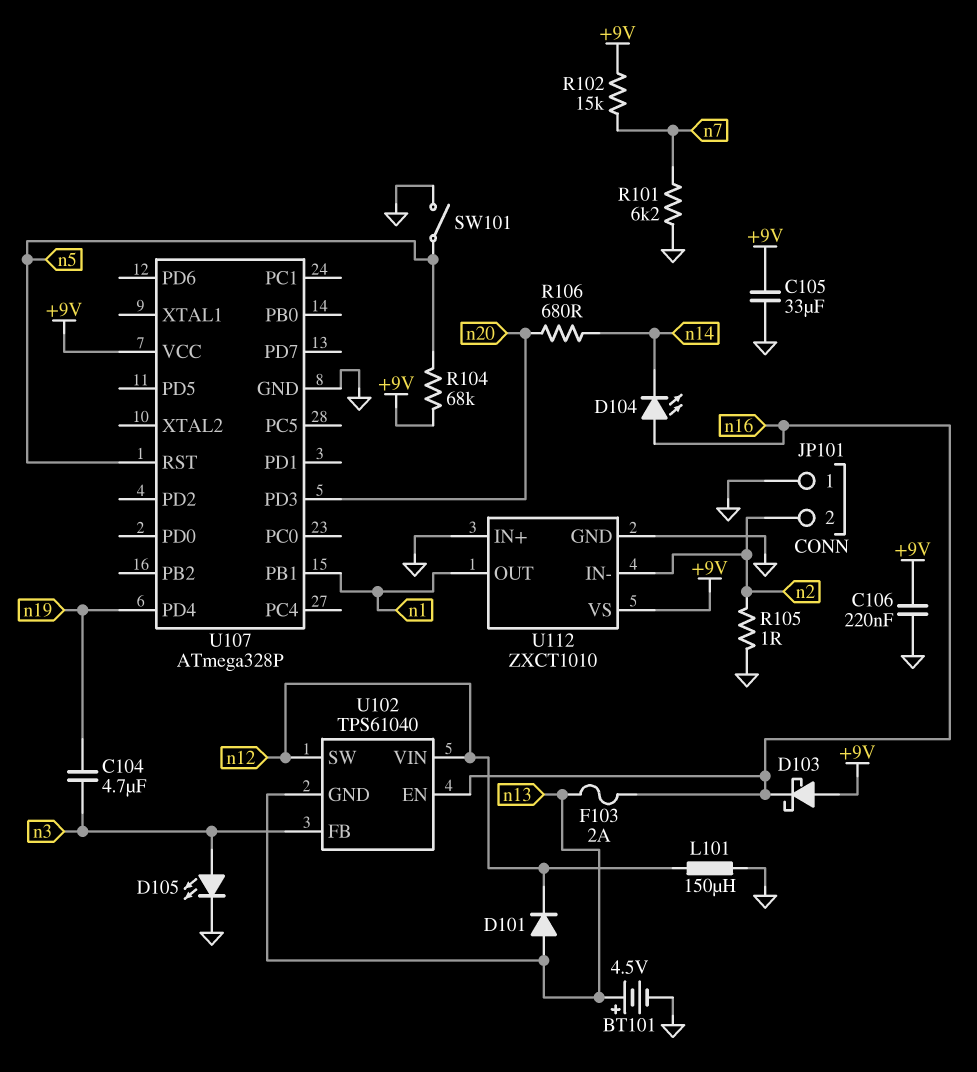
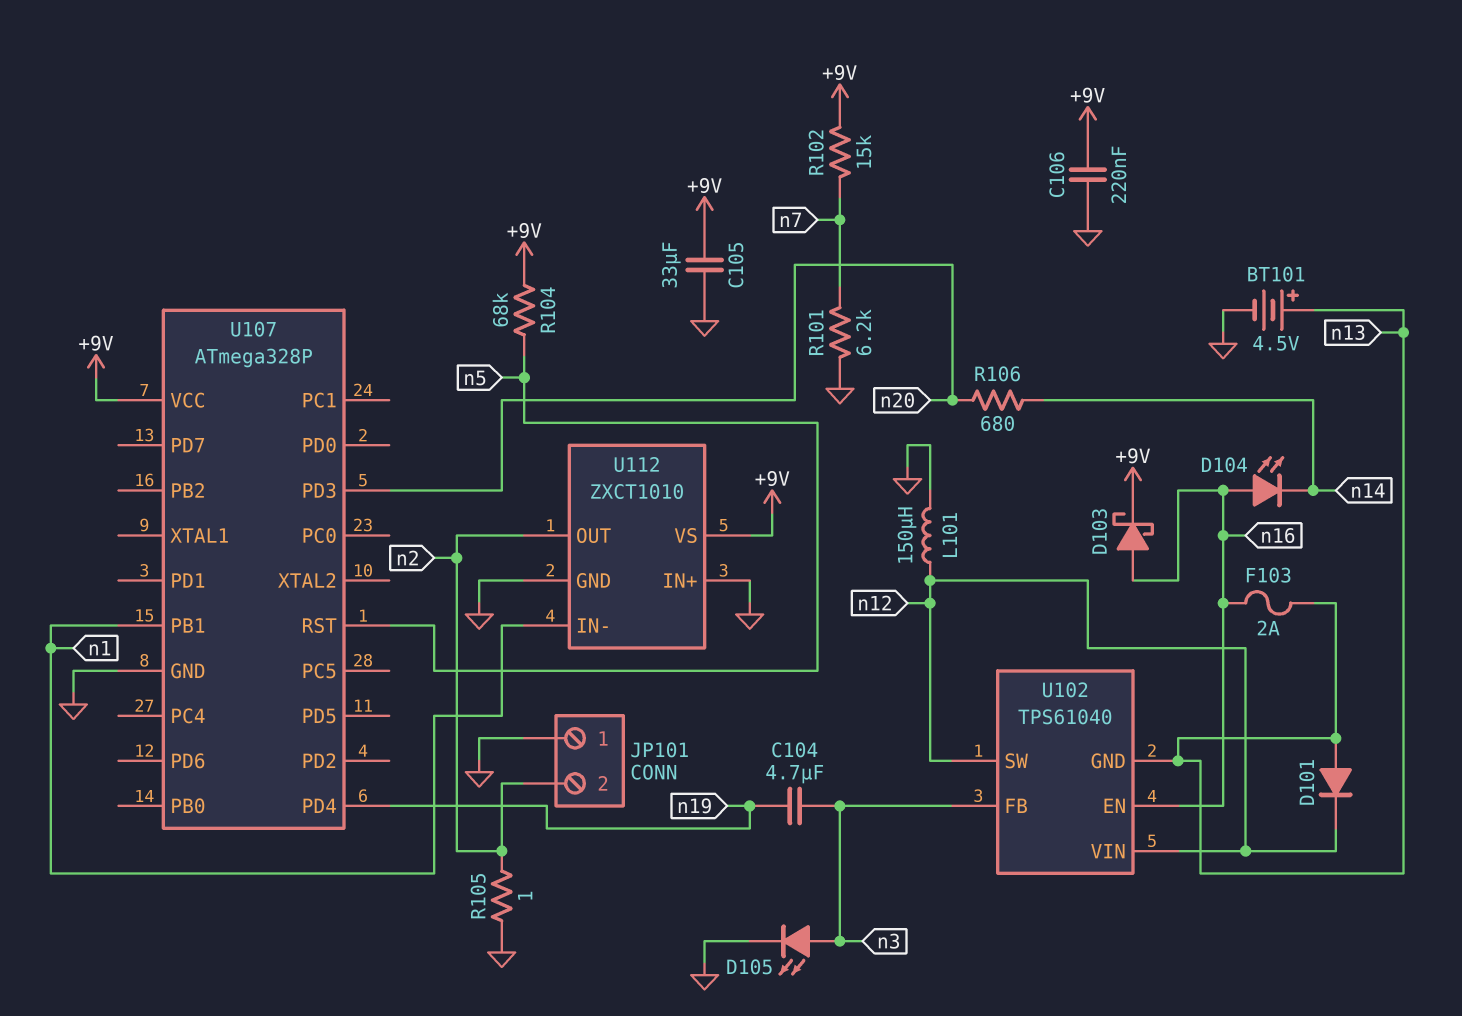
D103: schottky (A +9V, K n16) -> schottky (A n16, K +9V)
SW101: switch (GND, n5) -> none
U112 pin IN-: n2 -> n1
U112 pin OUT: n1 -> n2

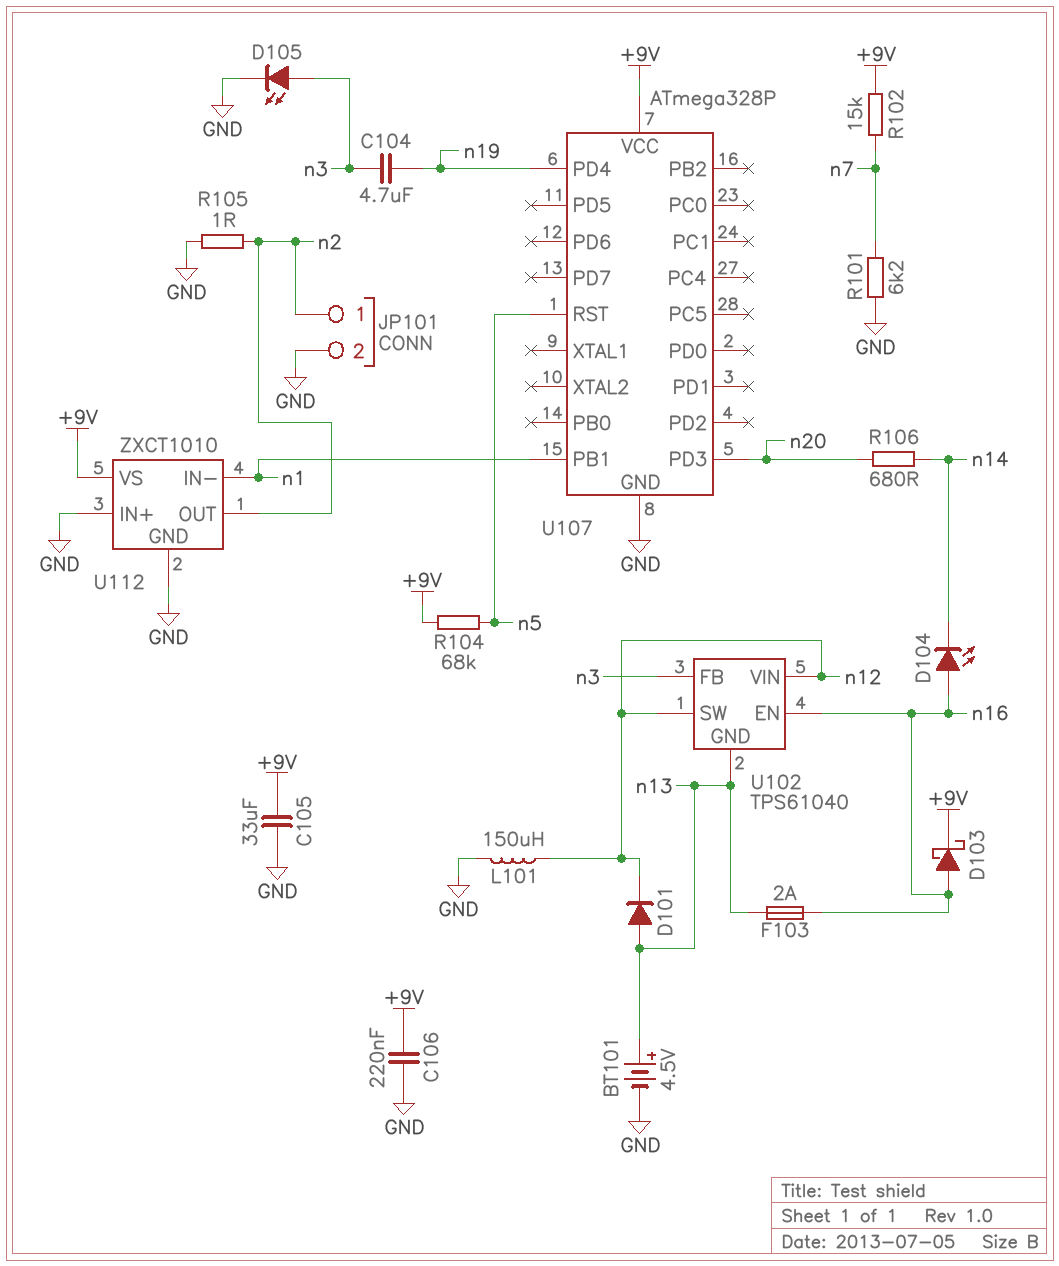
JP101 pin 1: GND -> n2
JP101 pin 2: n2 -> GND

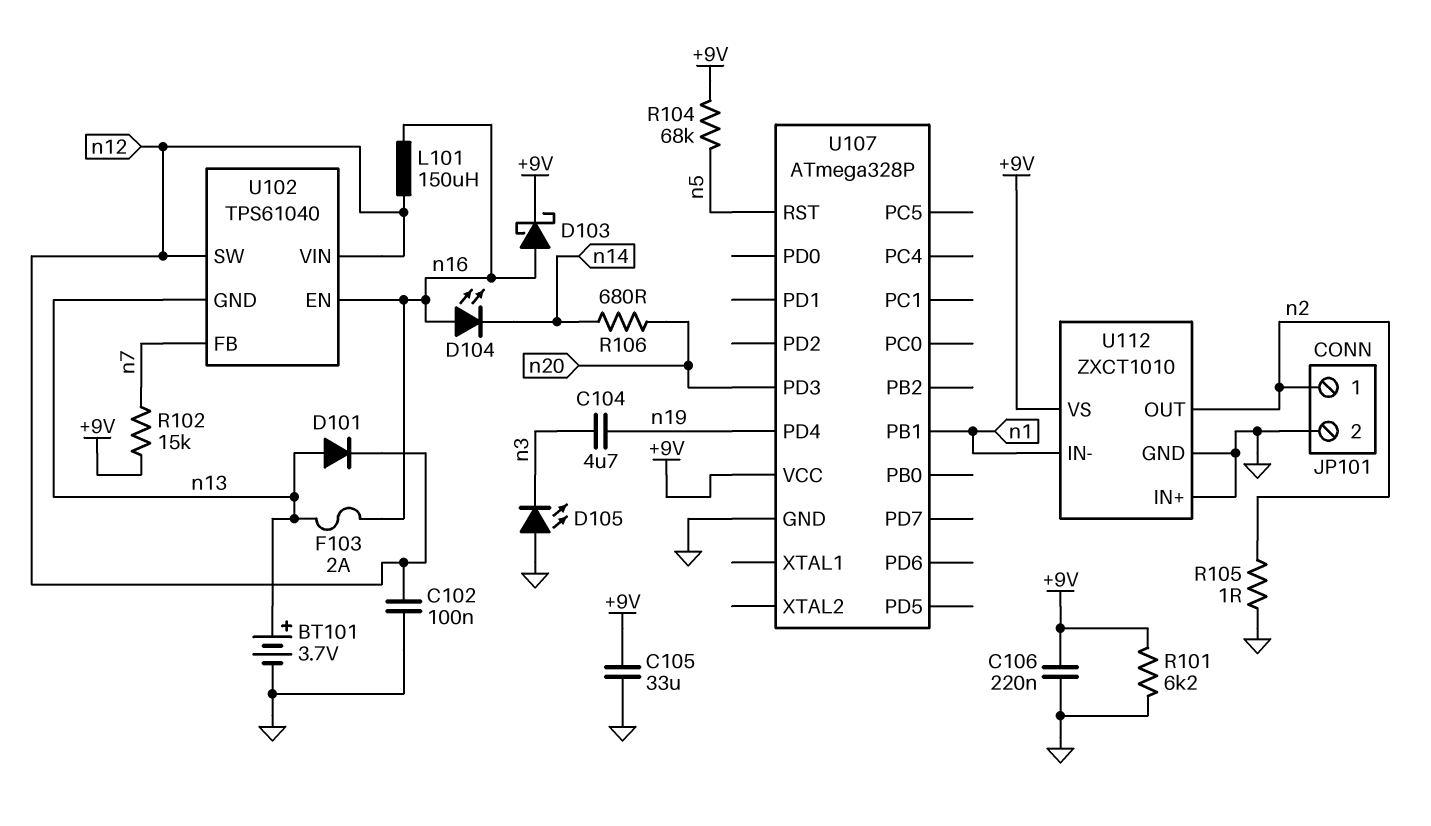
BT101: 4.5V (plus n13, minus GND) -> 3.7V (plus n13, minus GND)
C102: none -> 100nF (GND, n12)
D105: LED (A n3, K GND) -> LED (A GND, K n3)
L101: 150uH (GND, n12) -> 150uH (n12, n16)
R101: 6.2k (GND, n7) -> 6.2k (+9V, GND)
U102 pin FB: n3 -> n7

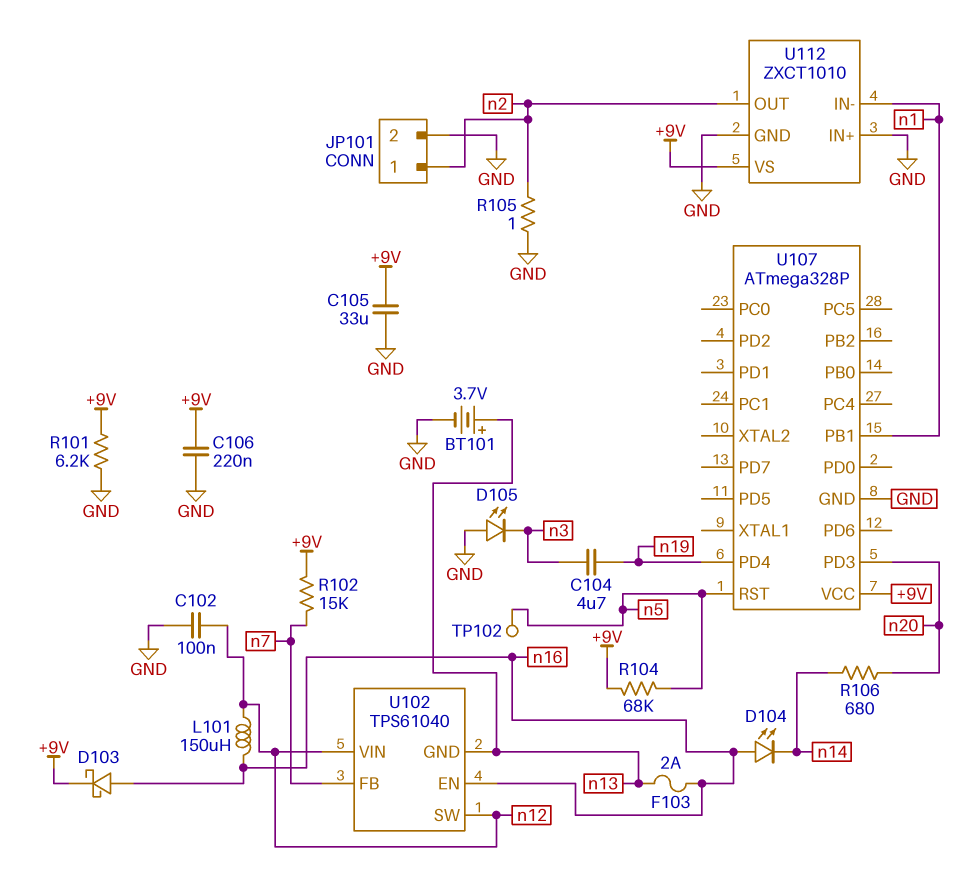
D101: diode (A n13, K n12) -> none
TP102: none -> test point (n5)

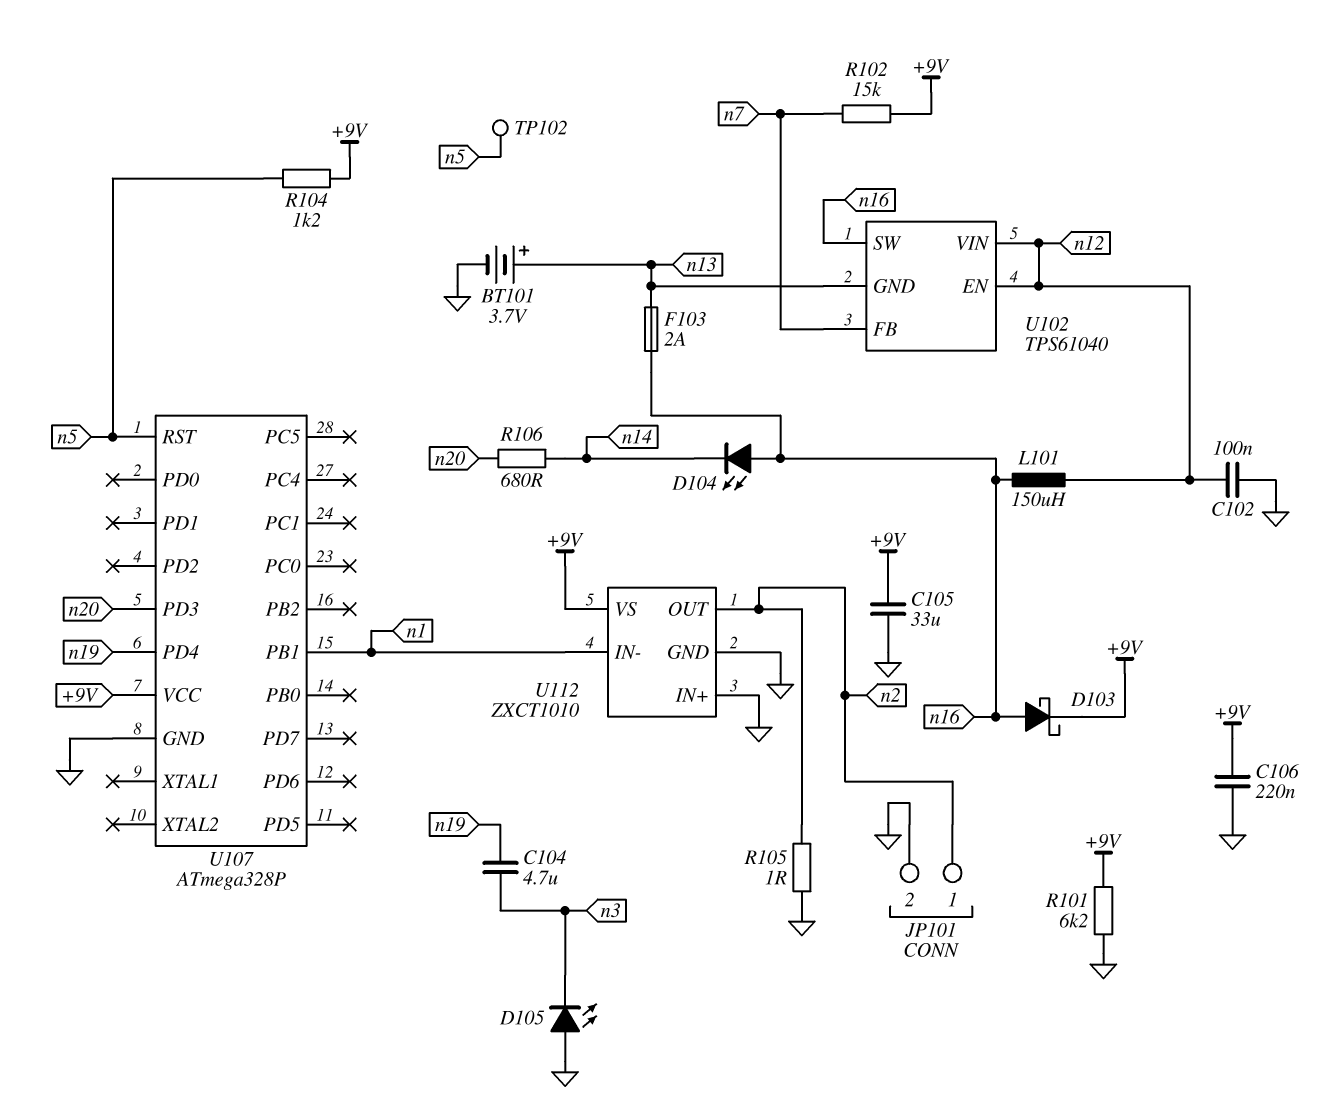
R104: 68k (+9V, n5) -> 1.2k (+9V, n5)
U102 pin EN: n16 -> n12
U102 pin SW: n12 -> n16

